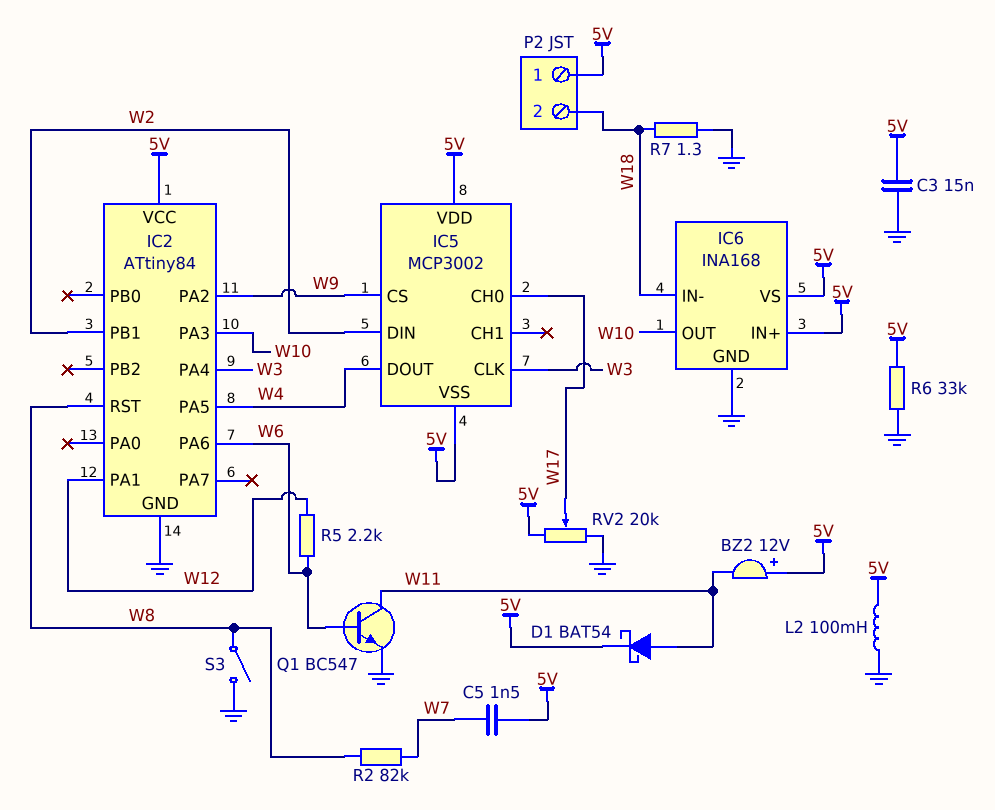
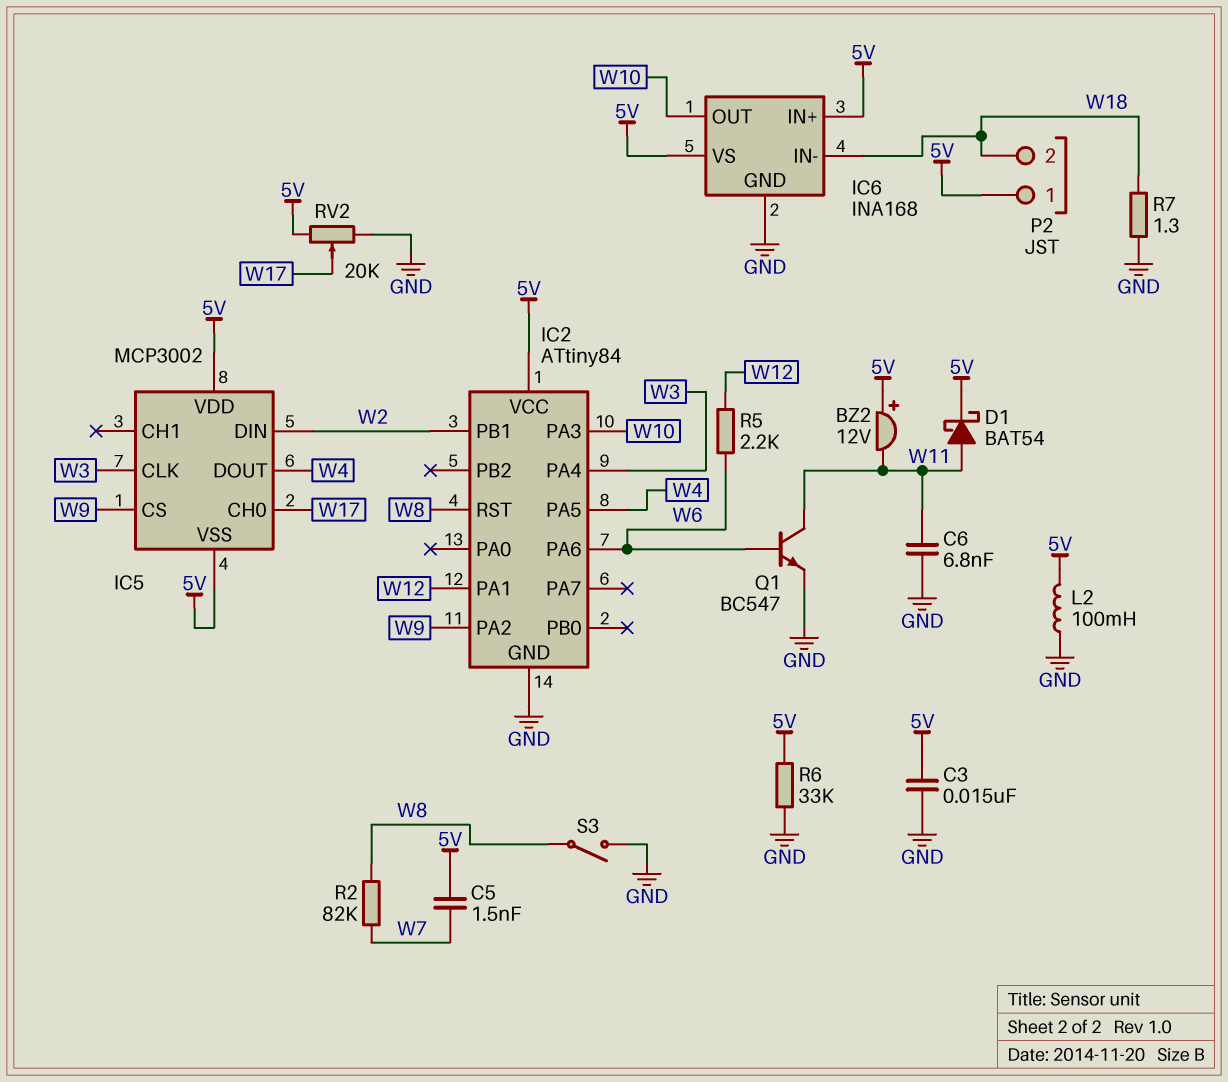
C6: none -> 6.8nF (GND, W11)

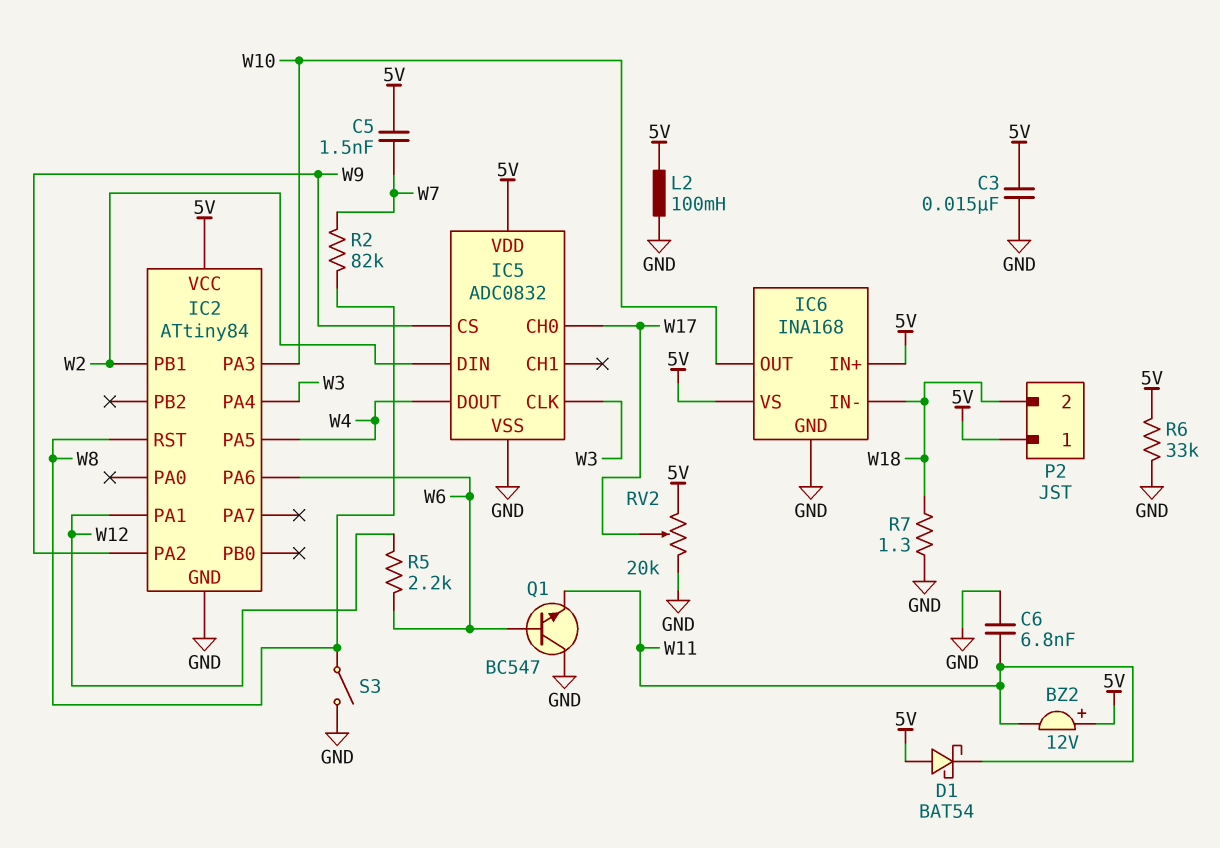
D1: schottky BAT54 (A W11, K 5V) -> schottky BAT54 (A 5V, K W11)
IC5: MCP3002 -> ADC0832
IC5 pin VSS: 5V -> GND
Q1: NPN BC547 (B W6, C W11, E GND) -> NPN BC547 (B W6, C GND, E W11)

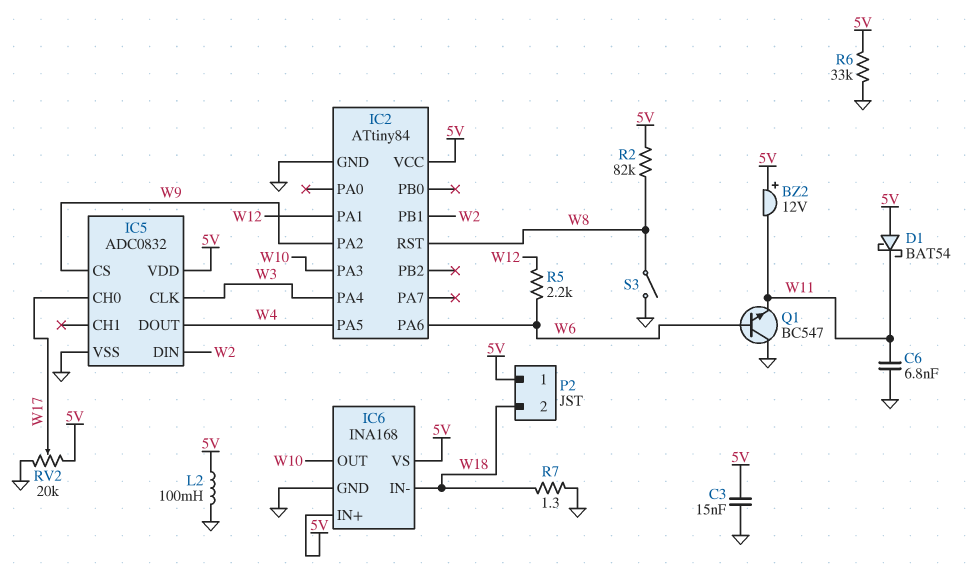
C5: 1.5nF (5V, W7) -> none
R2: 82k (W7, W8) -> 82k (5V, W8)

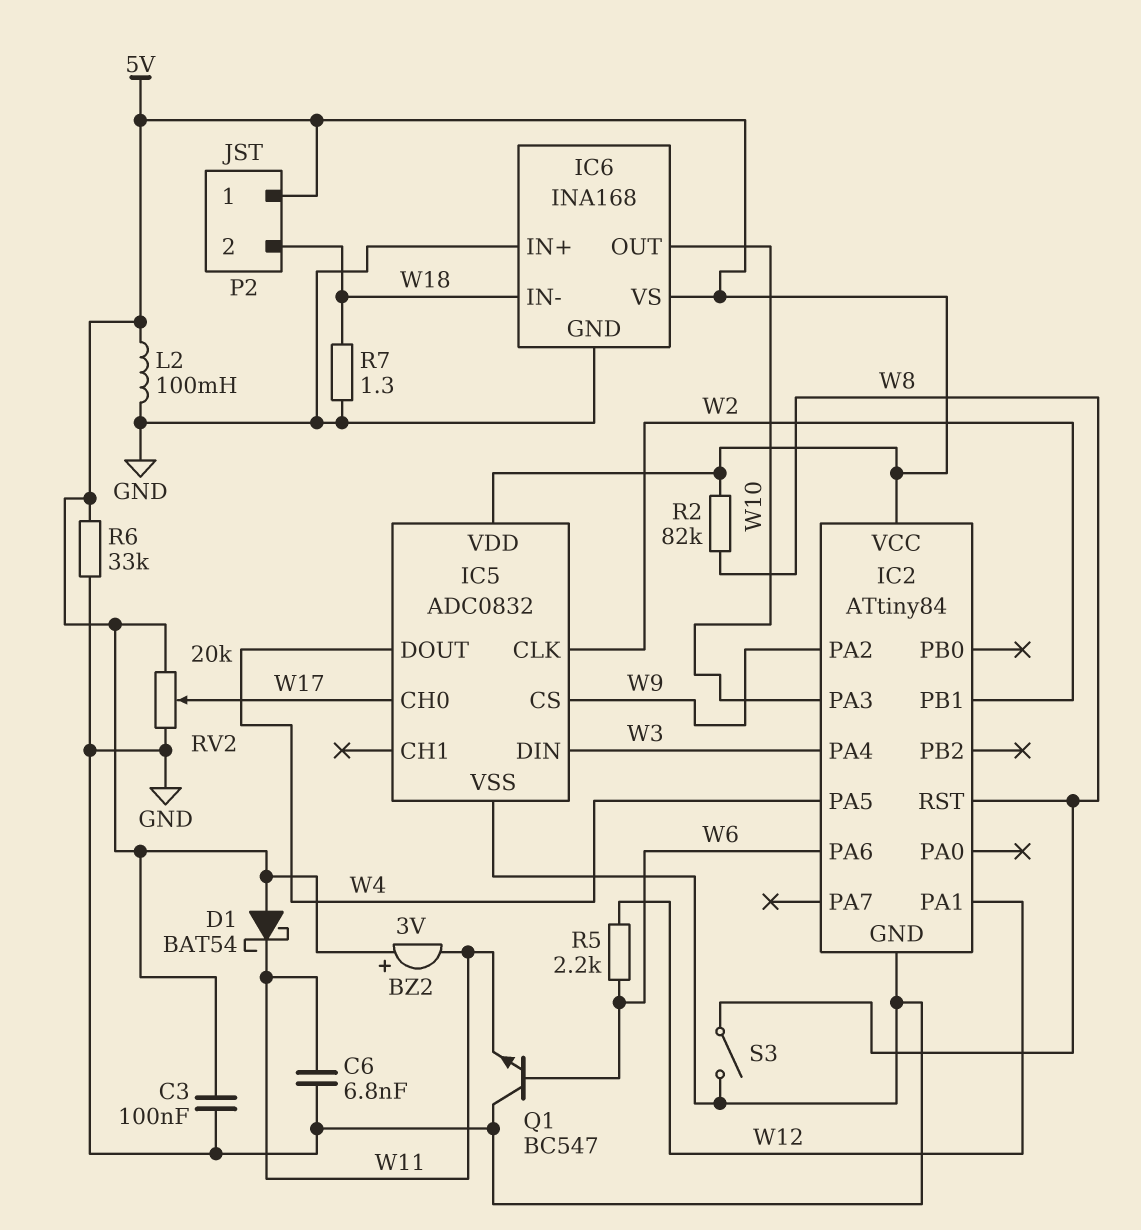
BZ2: buzzer 12V (plus 5V, minus W11) -> buzzer 3V (plus 5V, minus W11)
C3: 15nF (5V, GND) -> 100nF (5V, GND)
IC5 pin CLK: W3 -> W2
IC5 pin DIN: W2 -> W3
IC6 pin IN+: 5V -> GND

